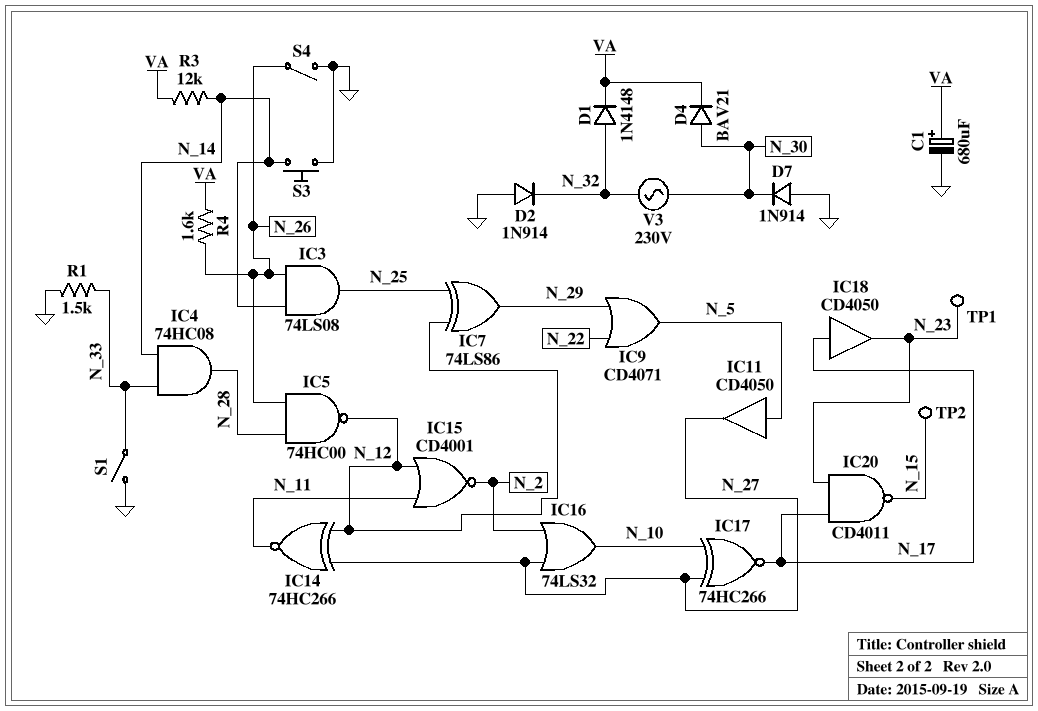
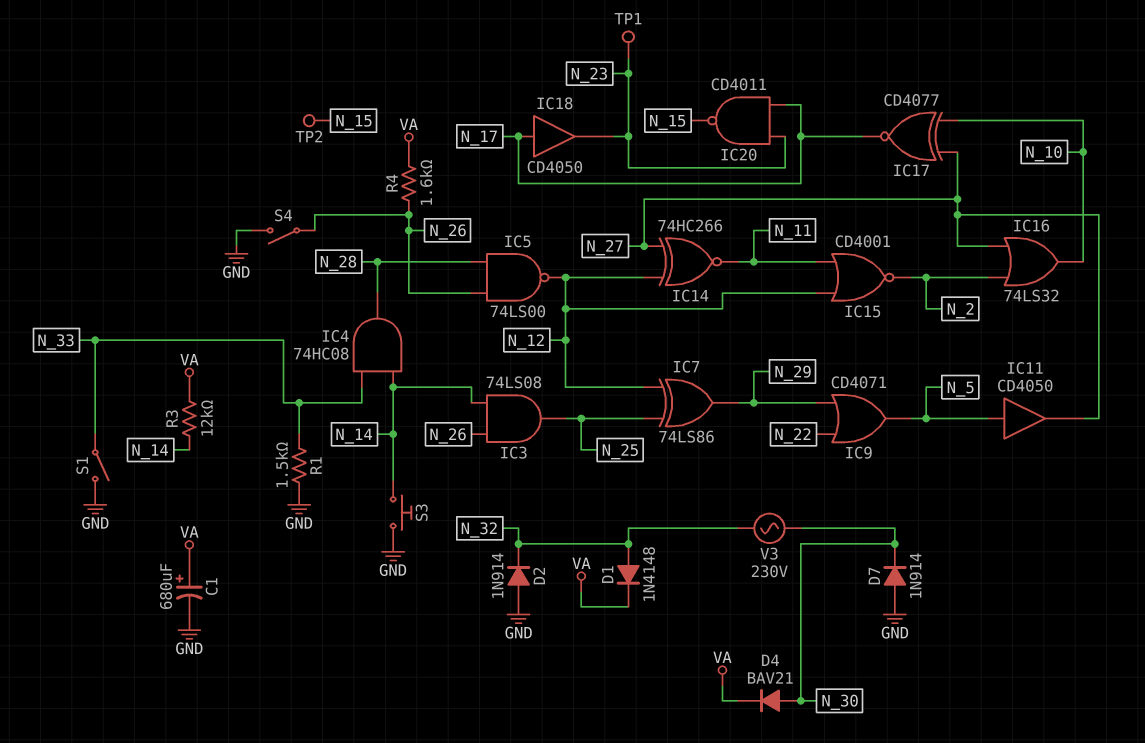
IC5: NAND 74HC00 (in N_26, in N_28, out N_12) -> NAND 74LS00 (in N_26, in N_28, out N_12)
IC17: XNOR 74HC266 (in N_10, in N_27, out N_17) -> XNOR CD4077 (in N_10, in N_27, out N_17)

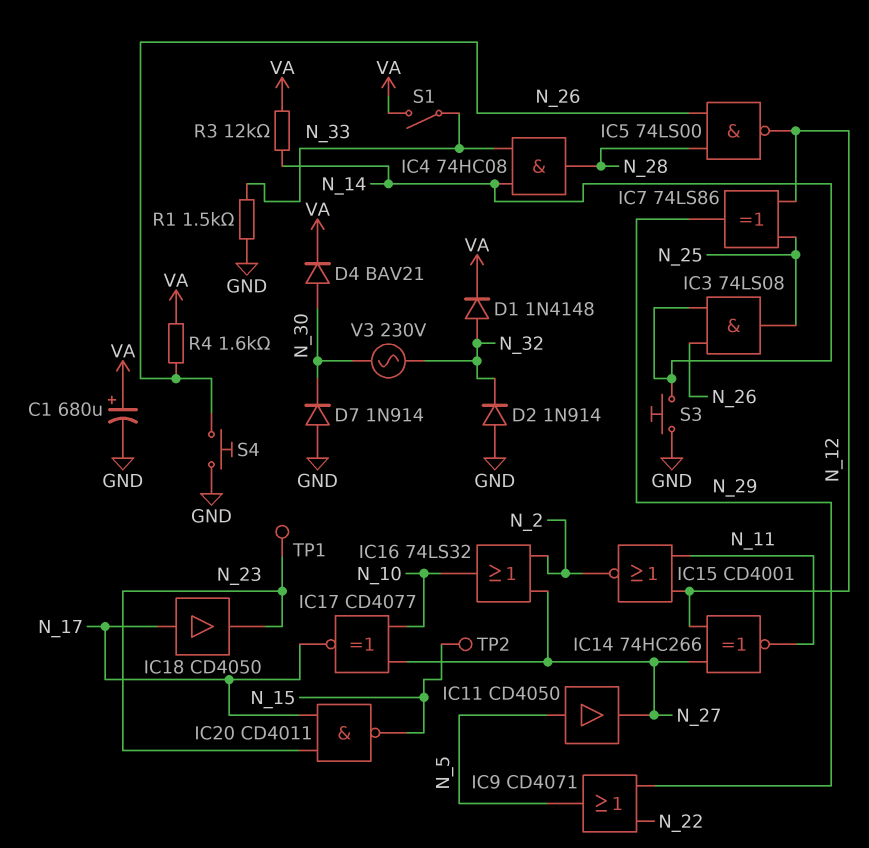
S1: switch (GND, N_33) -> switch (N_33, VA)
S4: switch (GND, N_26) -> button (GND, N_26)

